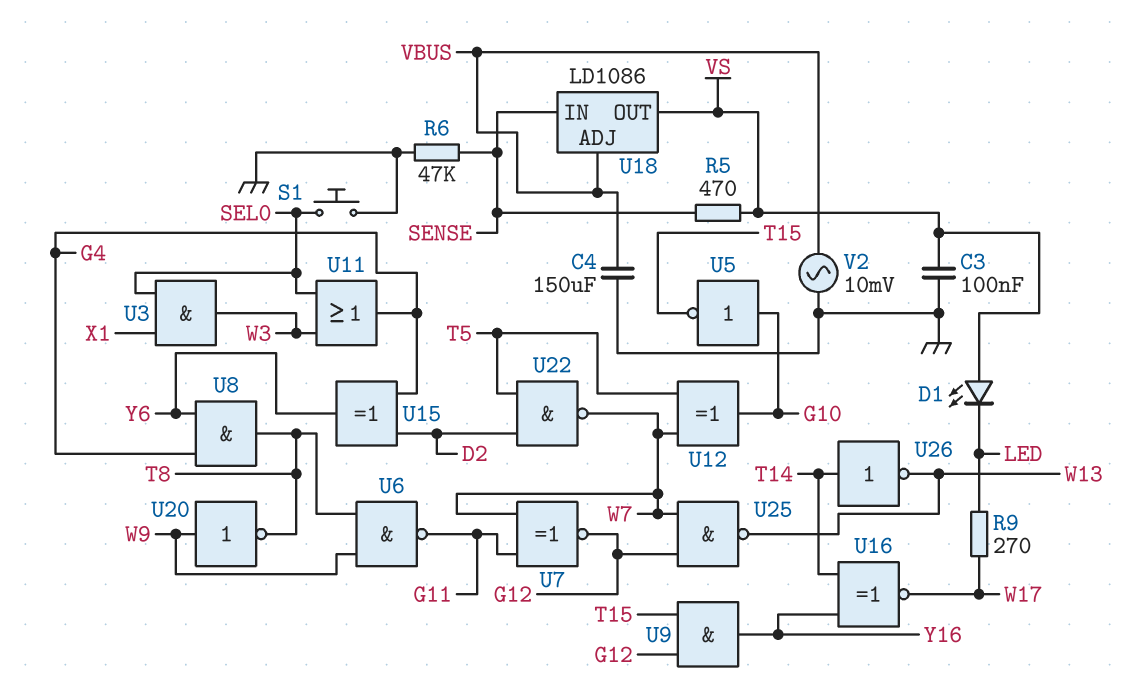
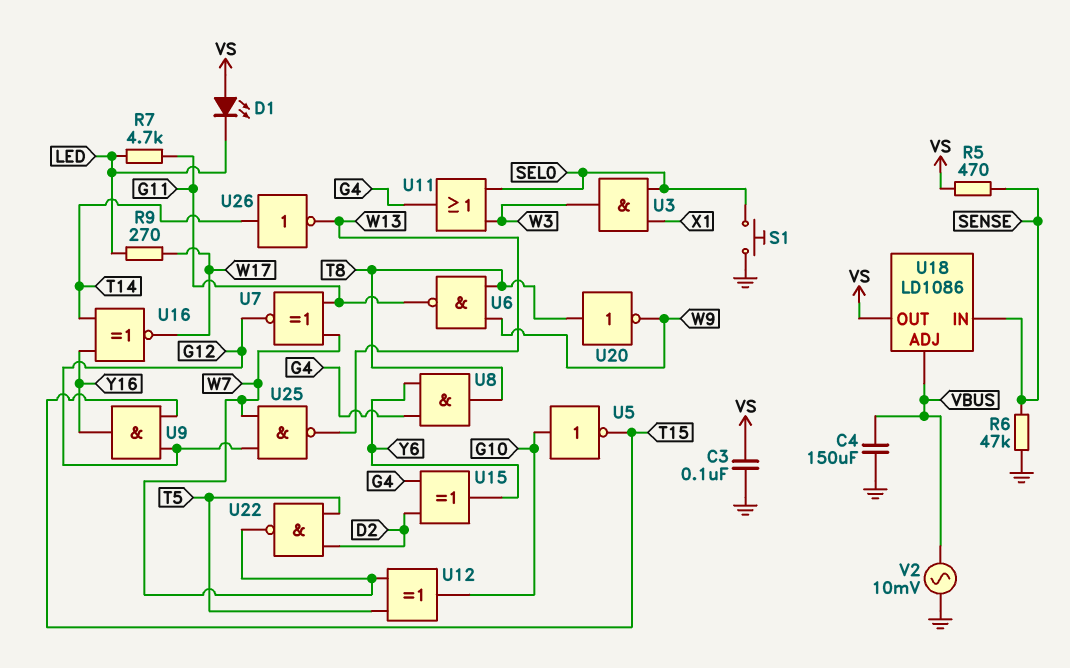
R7: none -> 4.7k (G11, LED)
U20: NOT (in W9, out T8) -> NOT (in T8, out W9)

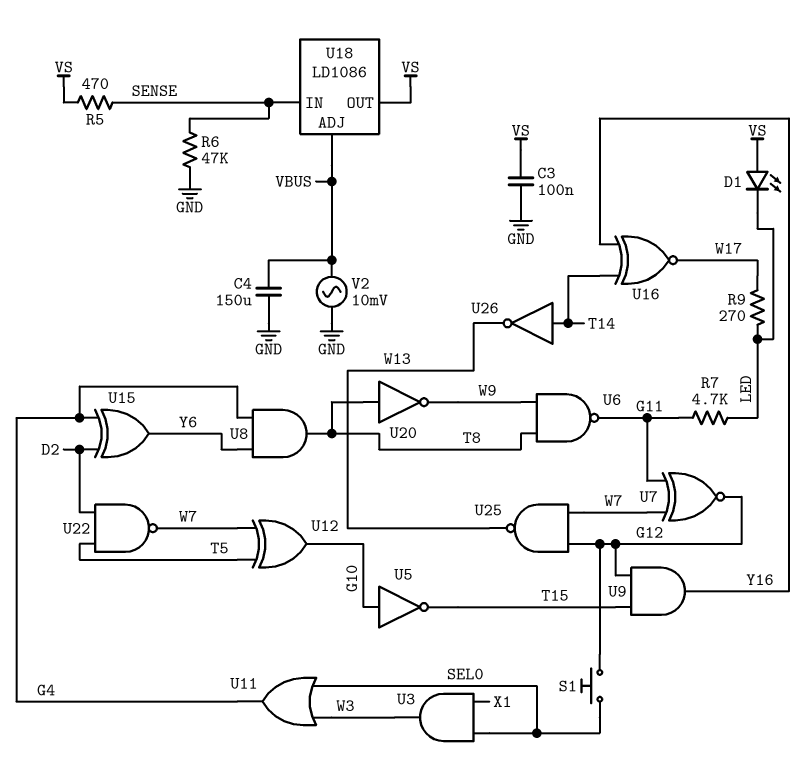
S1: button (GND, SEL0) -> button (G12, SEL0)

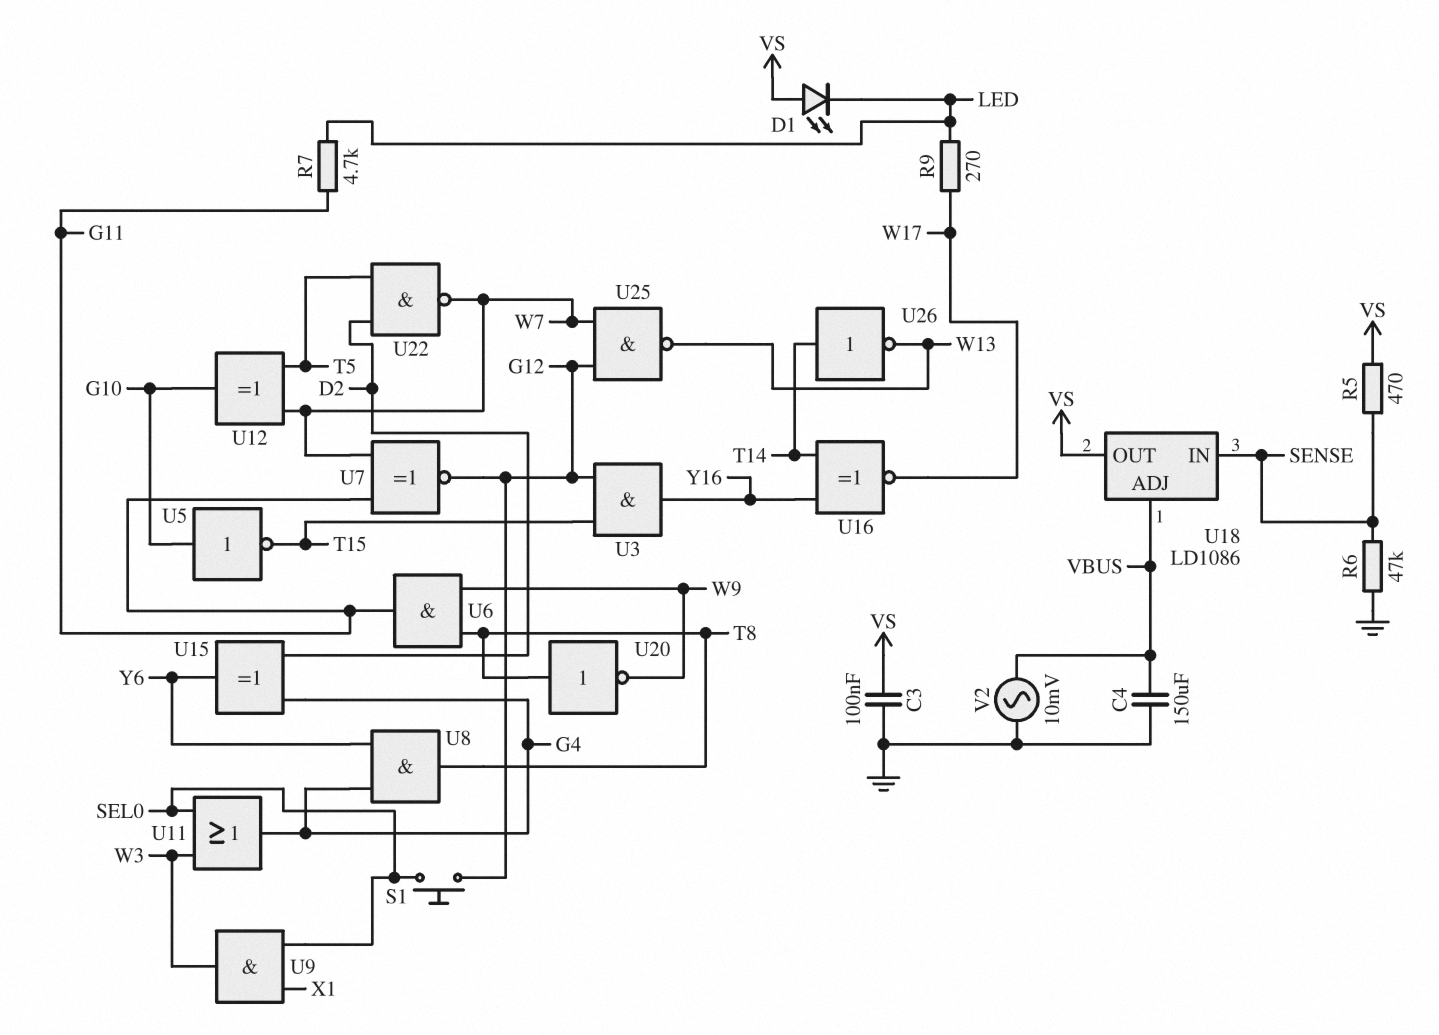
U3: AND (in SEL0, in X1, out W3) -> AND (in G12, in T15, out Y16)
U6: NAND (in T8, in W9, out G11) -> AND (in T8, in W9, out G11)
U9: AND (in G12, in T15, out Y16) -> AND (in SEL0, in X1, out W3)

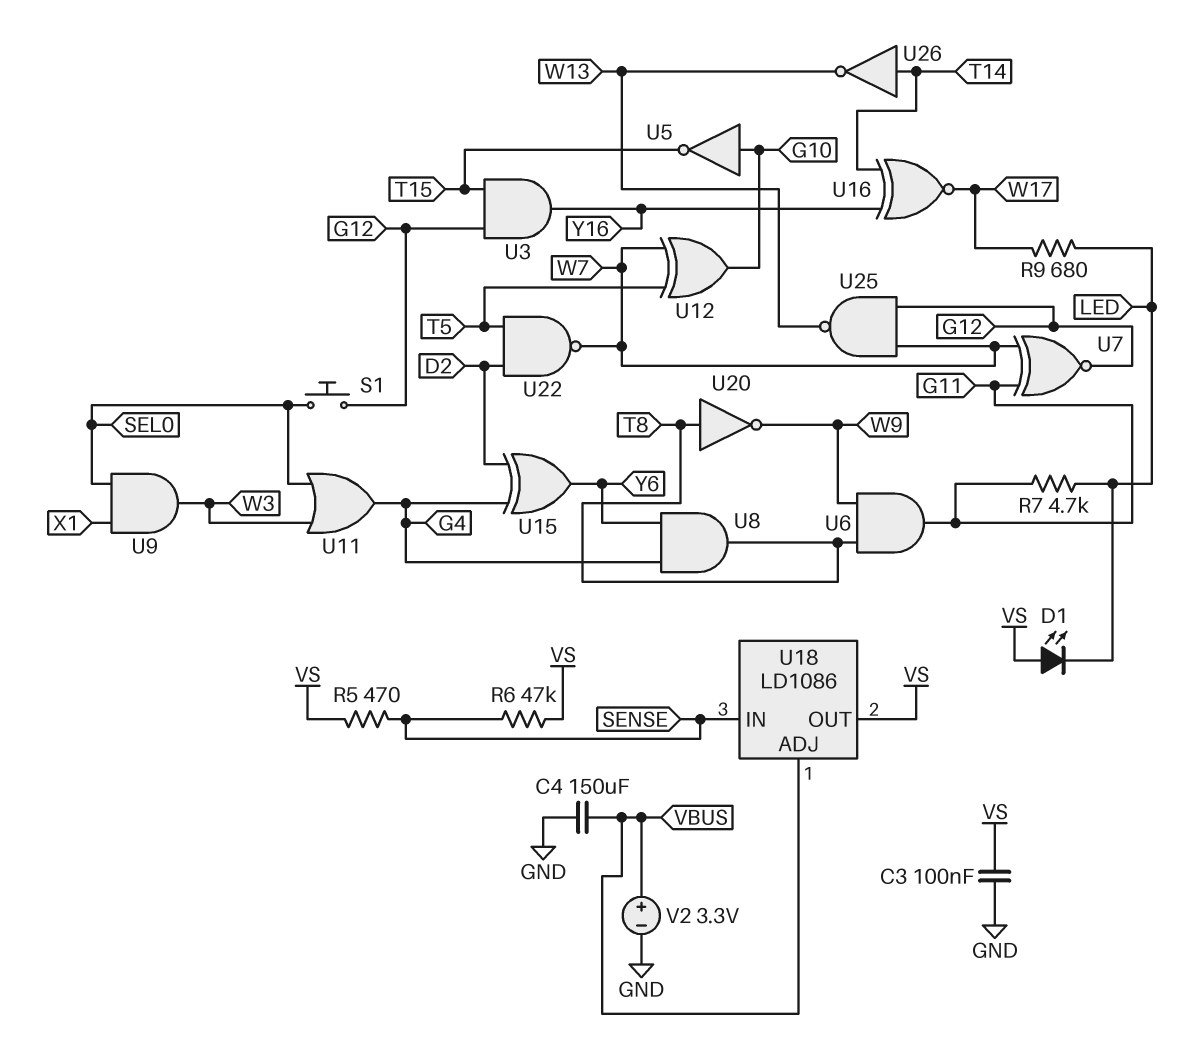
R6: 47k (GND, SENSE) -> 47k (SENSE, VS)
R9: 270 (LED, W17) -> 680 (LED, W17)
V2: AC 10mV (GND, VBUS) -> 3.3V (plus VBUS, minus GND)

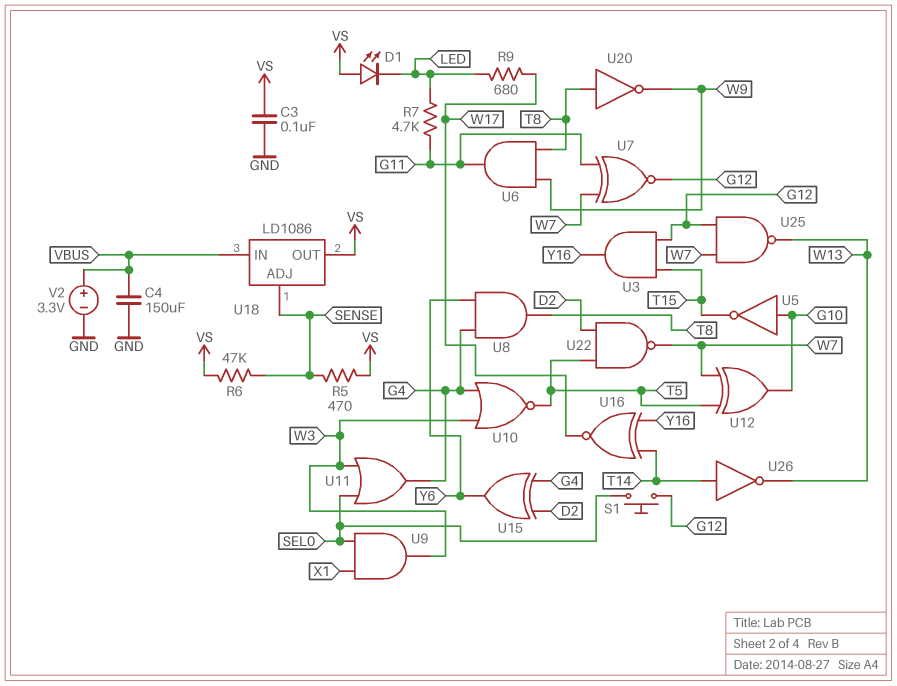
U10: none -> NOR (in G4, in W3, out T5)
U18 pin ADJ: VBUS -> SENSE
U18 pin IN: SENSE -> VBUS

